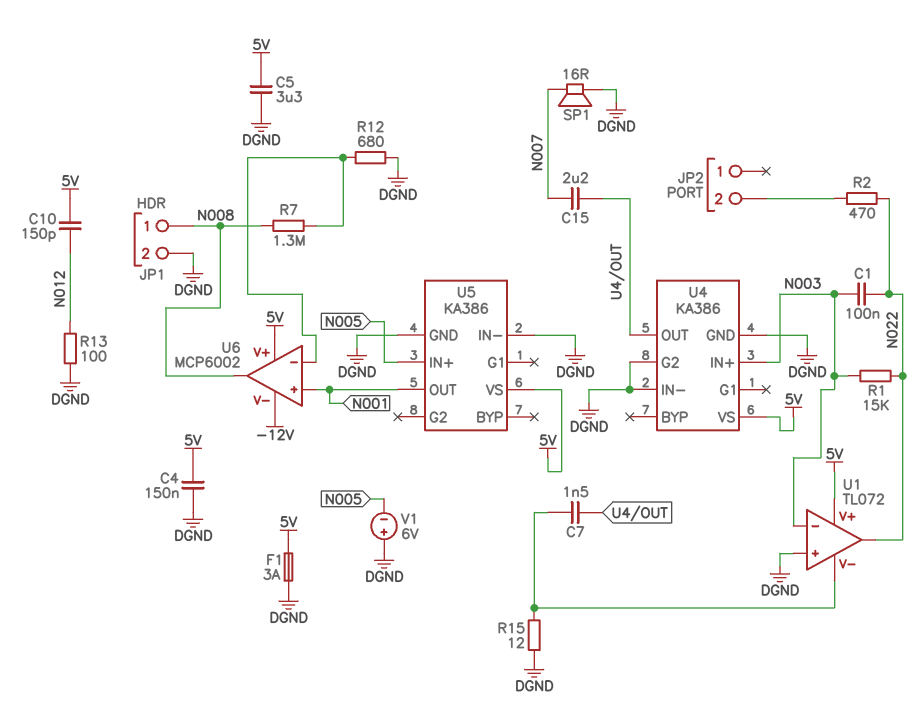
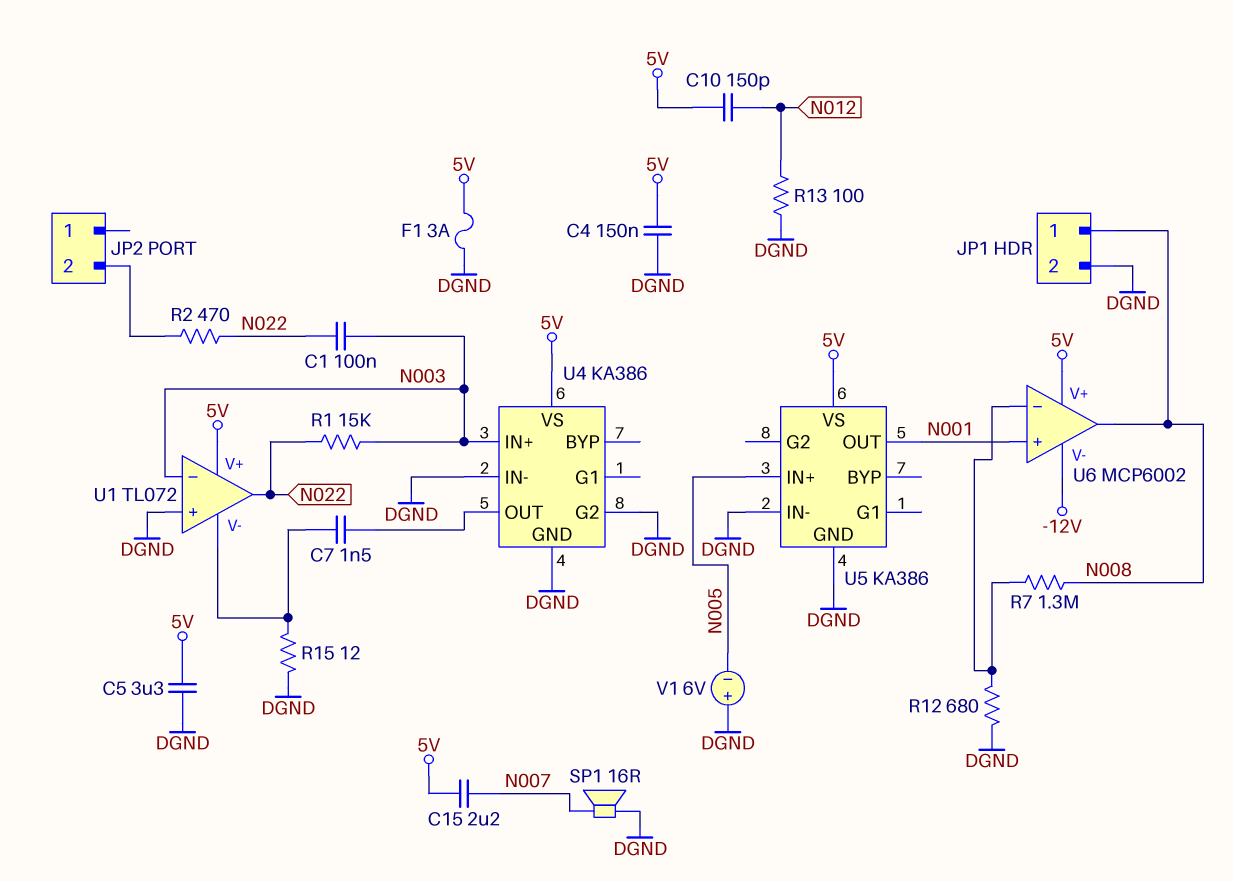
C15: 2.2uF (N007, U4/OUT) -> 2.2uF (5V, N007)

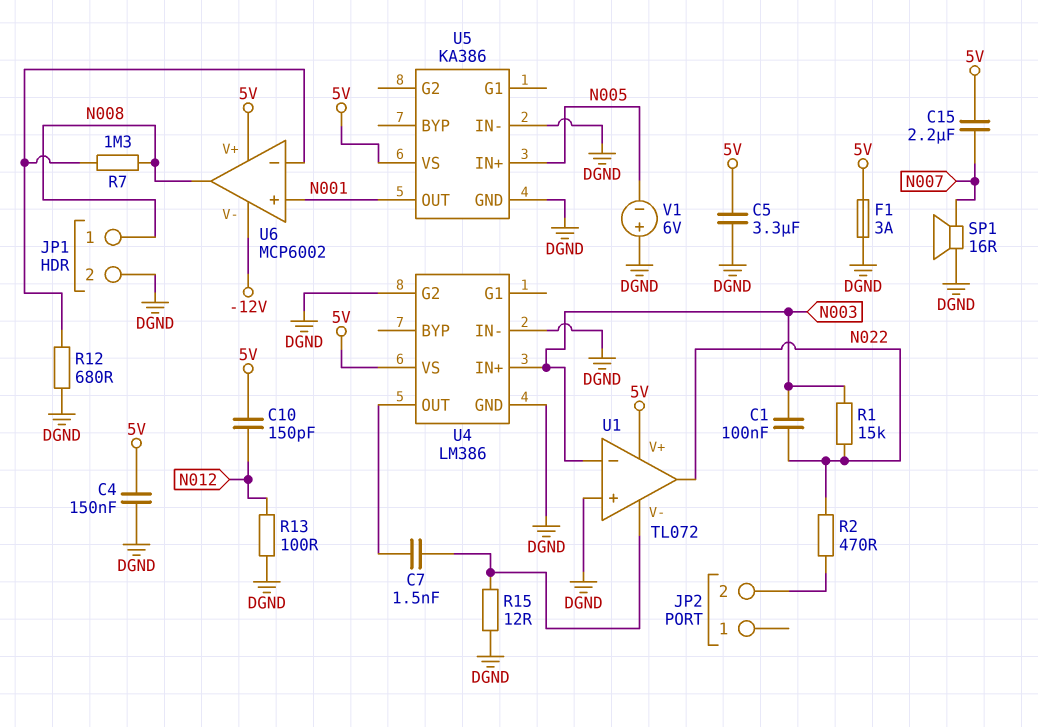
U4: KA386 -> LM386

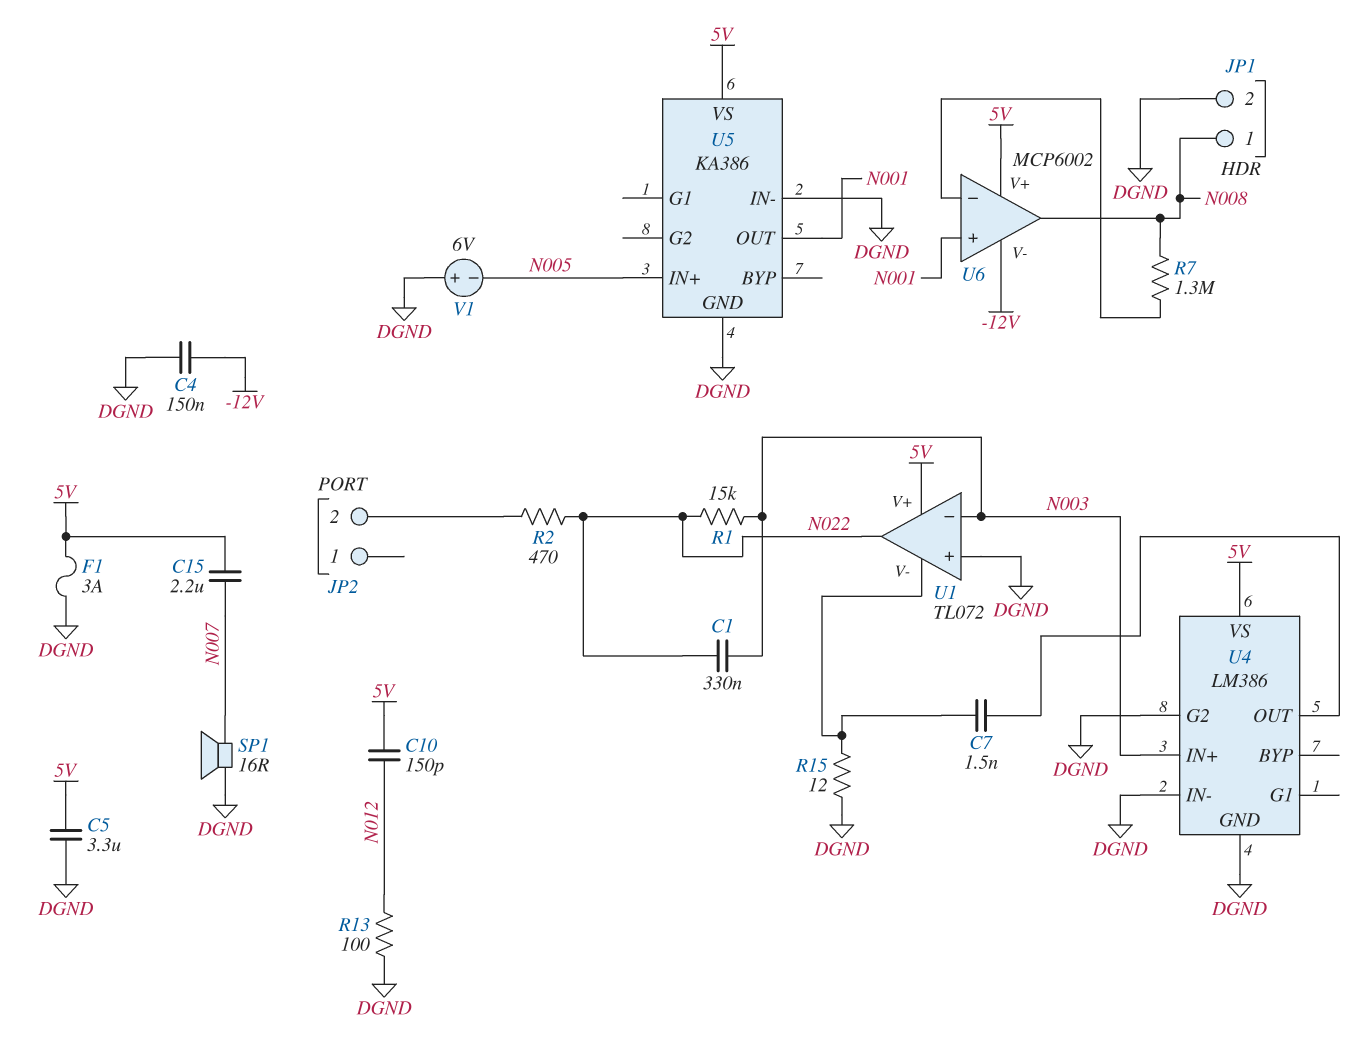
C1: 100nF (N003, N022) -> 330nF (N003, N022)
C4: 150nF (5V, DGND) -> 150nF (-12V, DGND)
R12: 680 (DGND, U6/in-) -> none

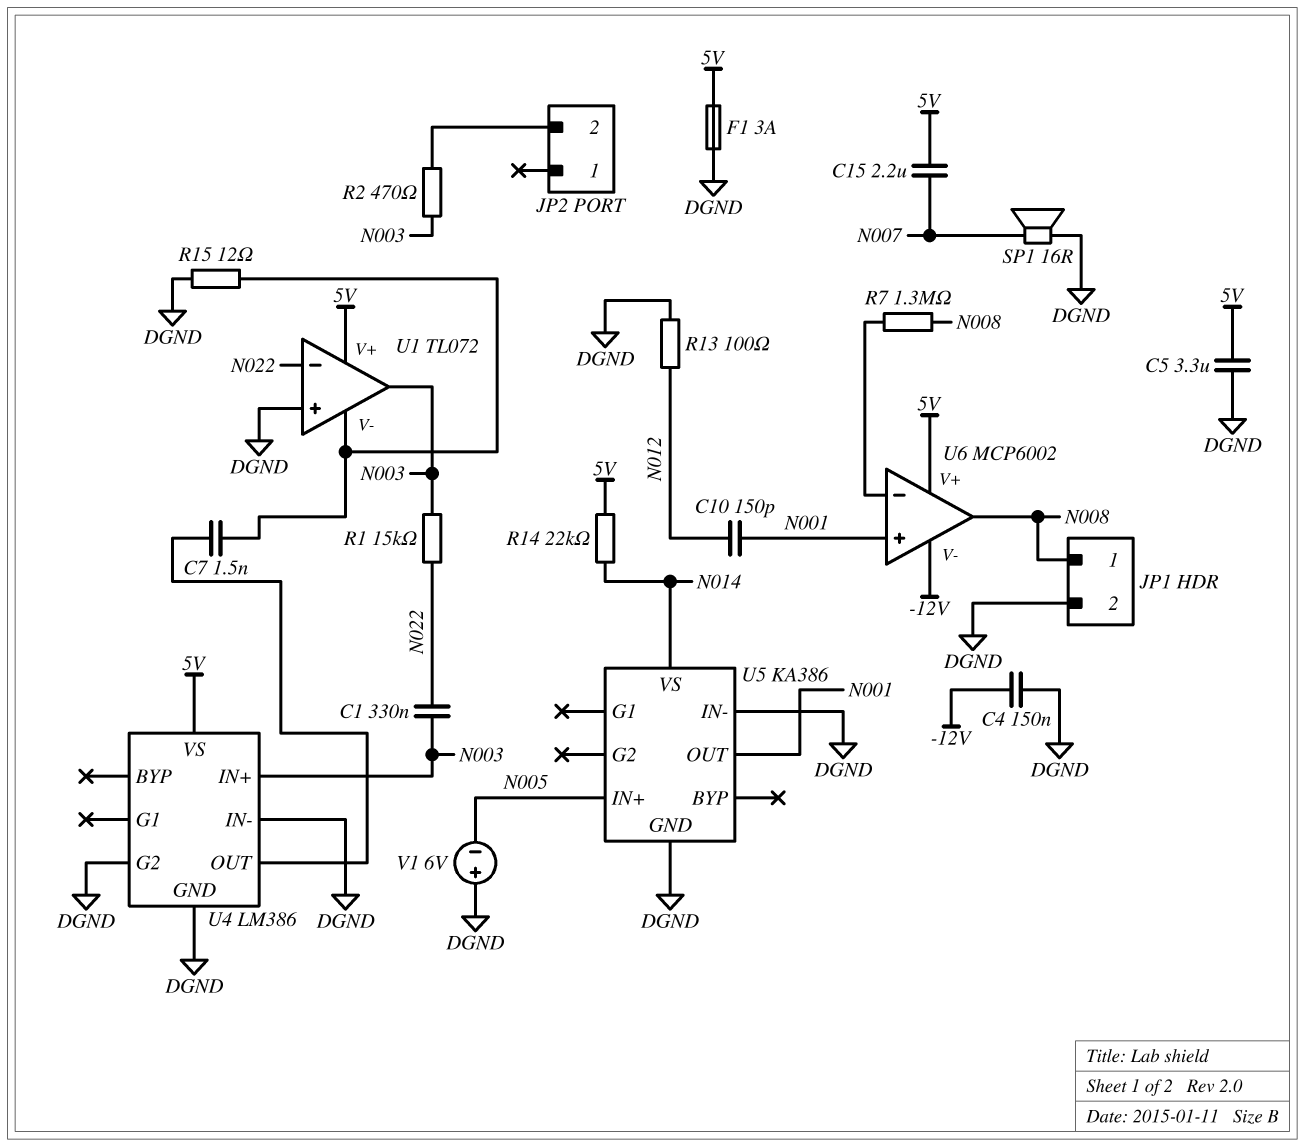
C10: 150pF (5V, N012) -> 150pF (N001, N012)
R2: 470 (JP2/2, N022) -> 470 (JP2/2, N003)
R14: none -> 22k (5V, N014)
U1 pin in-: N003 -> N022
U1 pin out: N022 -> N003
U5 pin VS: 5V -> N014

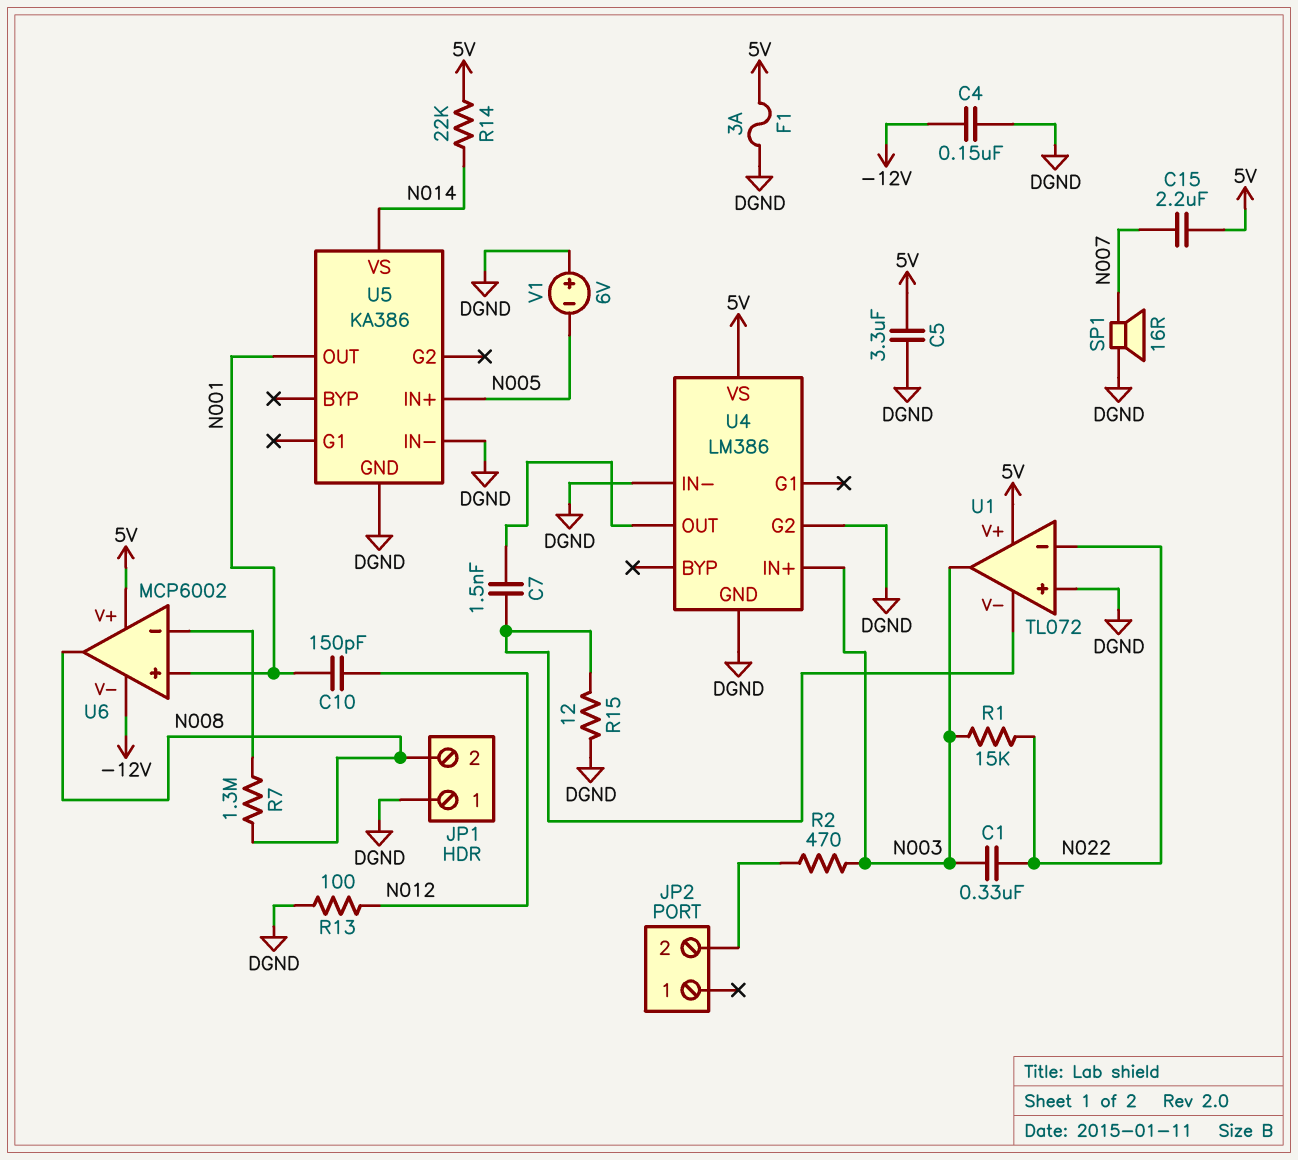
JP1 pin 1: N008 -> DGND
JP1 pin 2: DGND -> N008

